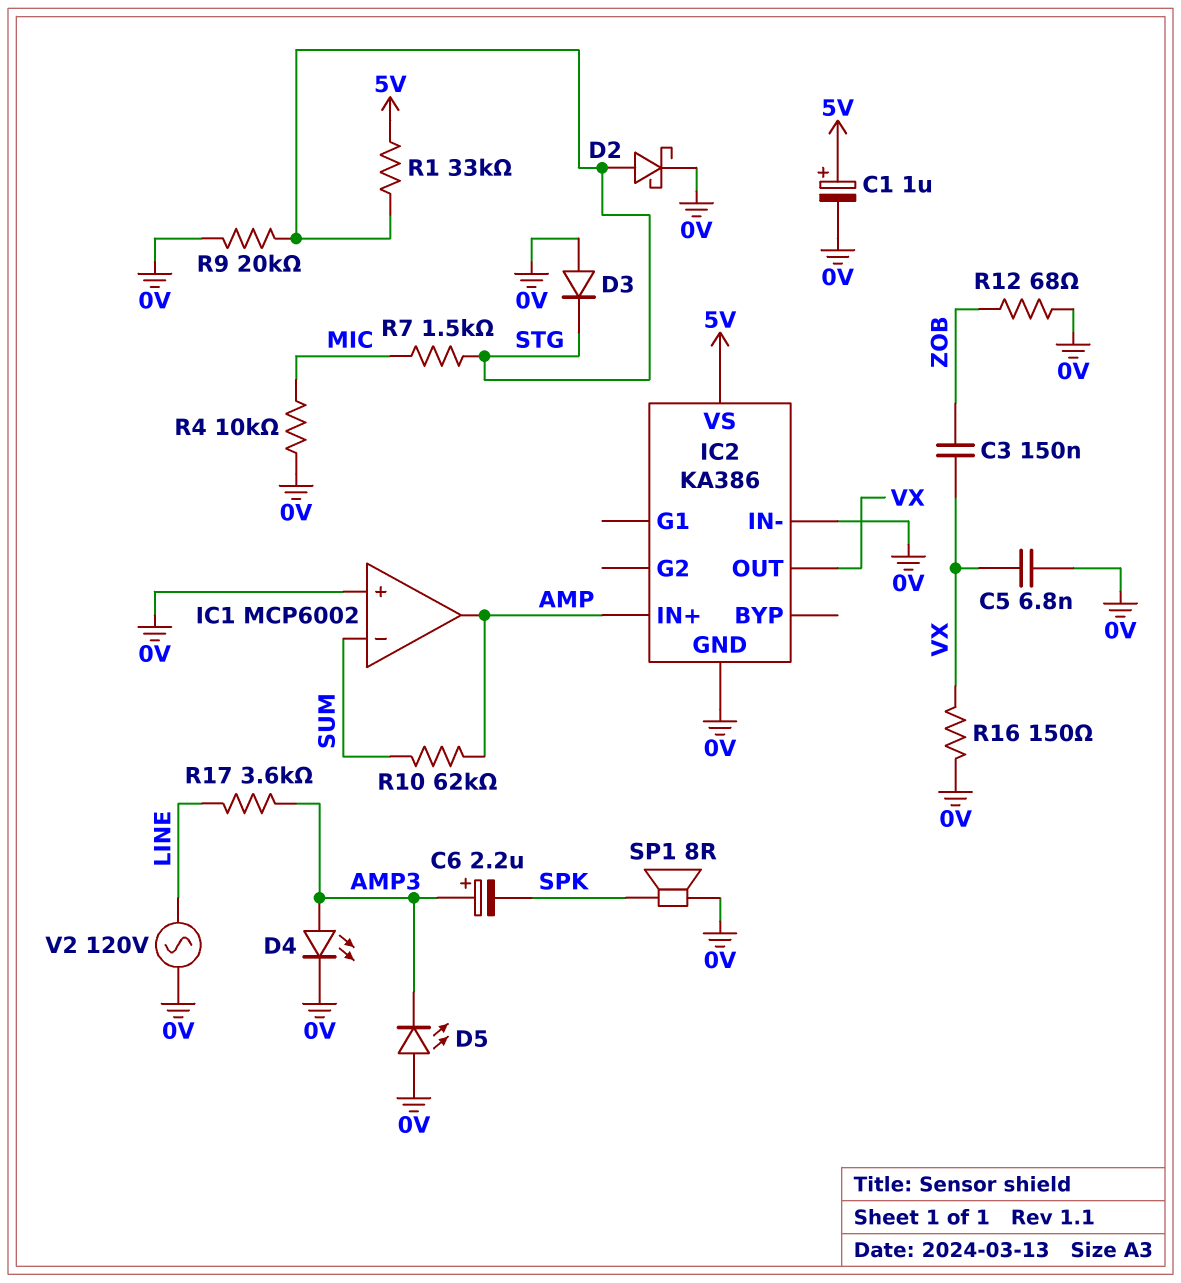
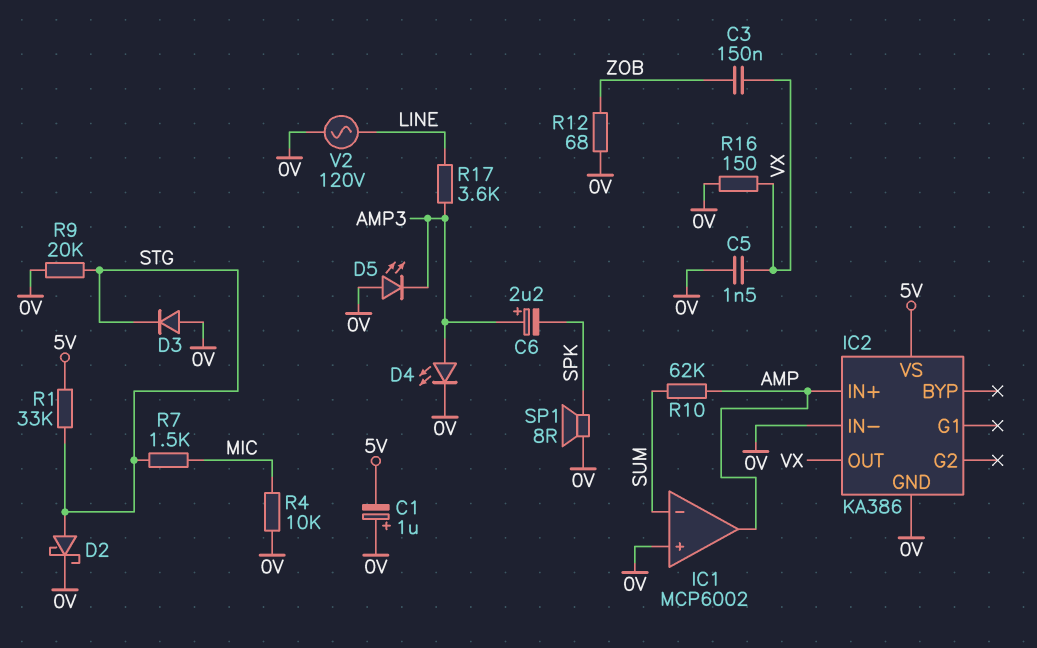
C1: 1uF (plus 5V, minus 0V) -> 1uF (plus 0V, minus 5V)
C5: 6.8nF (0V, VX) -> 1.5nF (0V, VX)

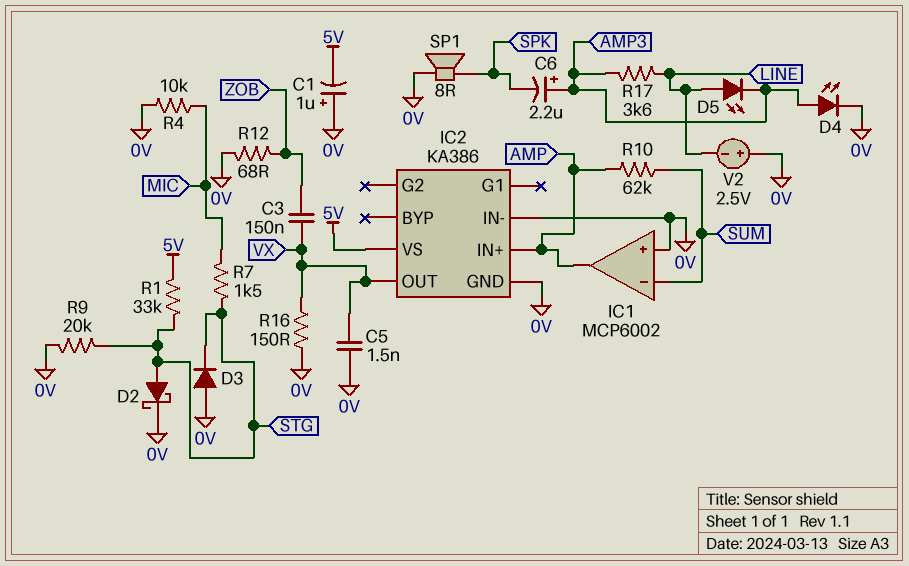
D5: LED (A 0V, K AMP3) -> LED (A LINE, K AMP3)
V2: AC 120V (0V, LINE) -> 2.5V (plus 0V, minus LINE)

